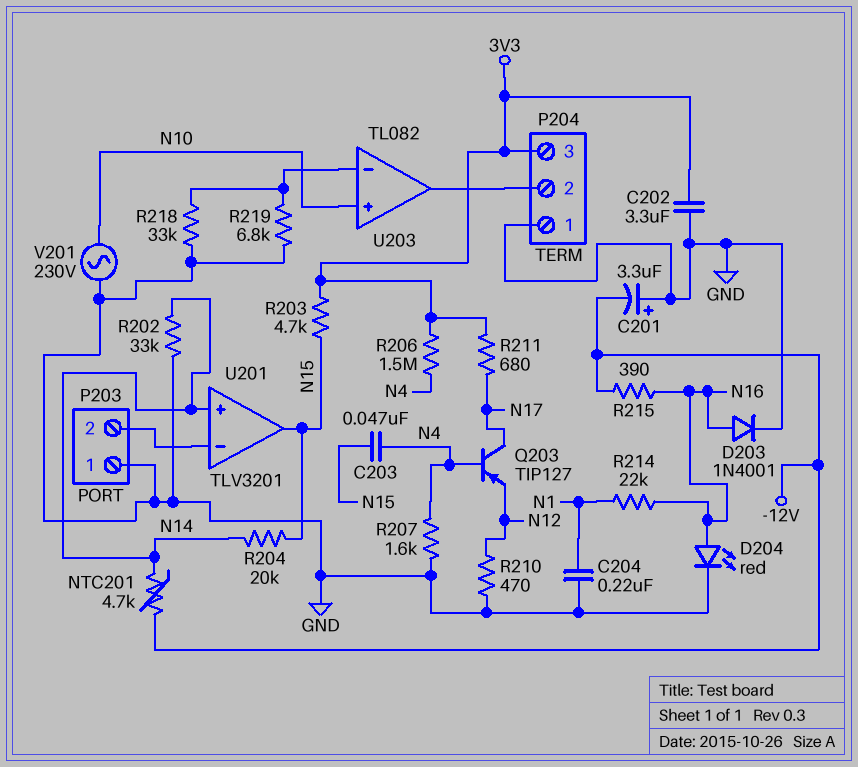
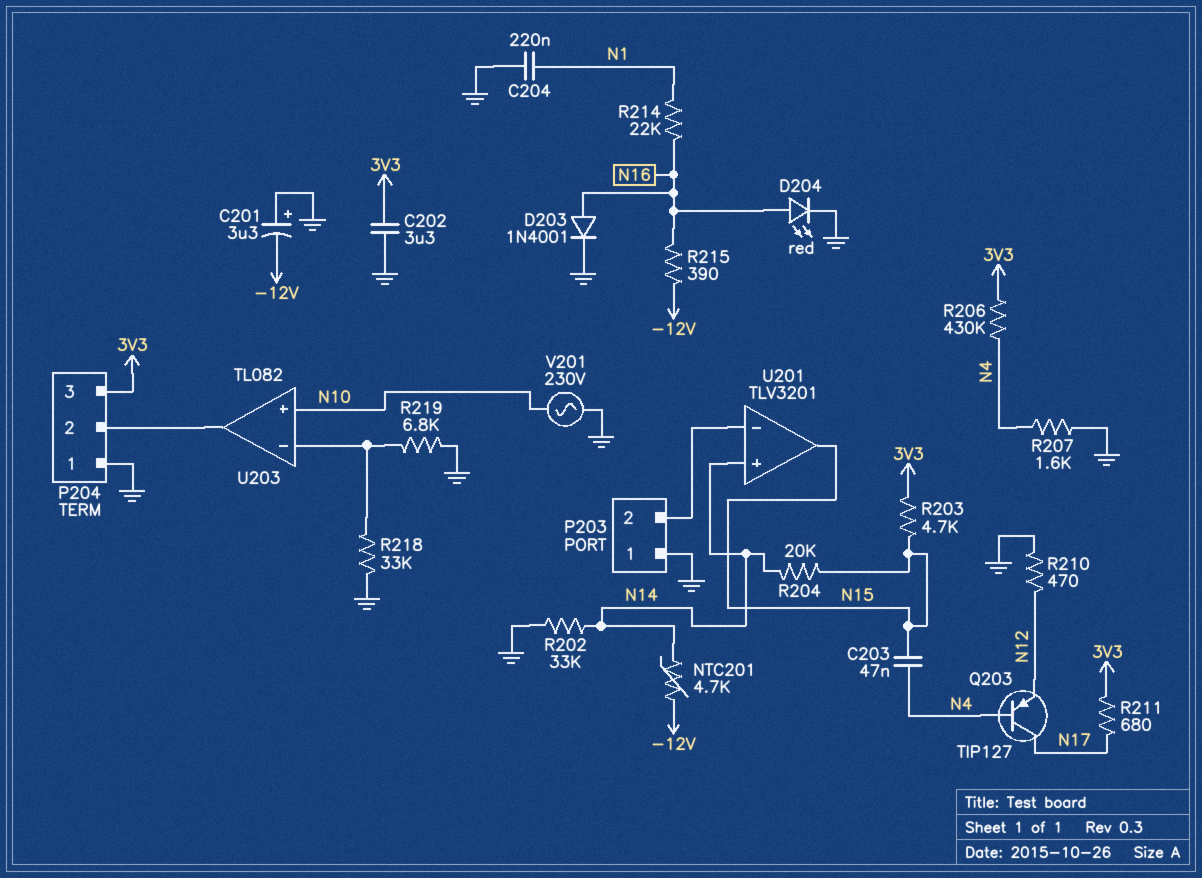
R206: 1.5M (3V3, N4) -> 430k (3V3, N4)

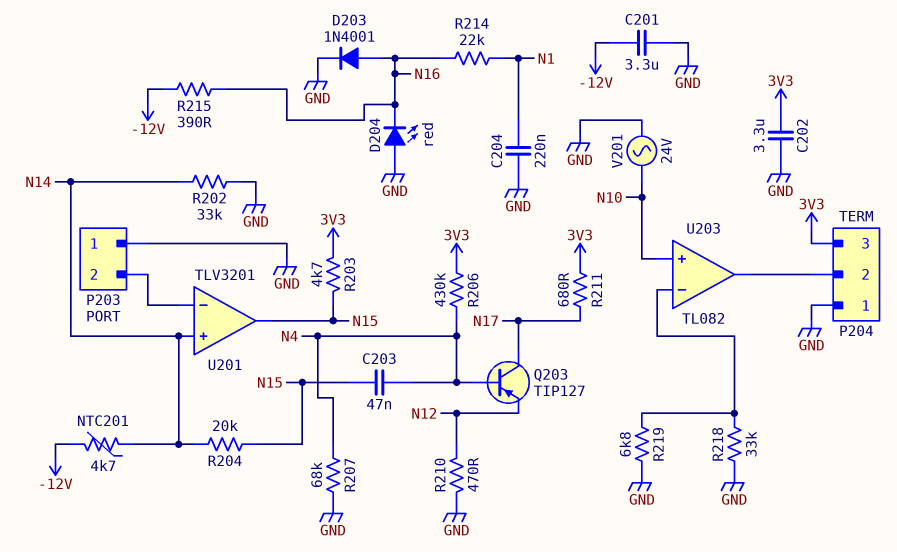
C201: 3.3uF (plus GND, minus -12V) -> 3.3uF (-12V, GND)
D204: LED red (A N16, K GND) -> LED red (A GND, K N16)
R207: 1.6k (GND, N4) -> 68k (GND, N4)
V201: AC 230V (GND, N10) -> AC 24V (GND, N10)

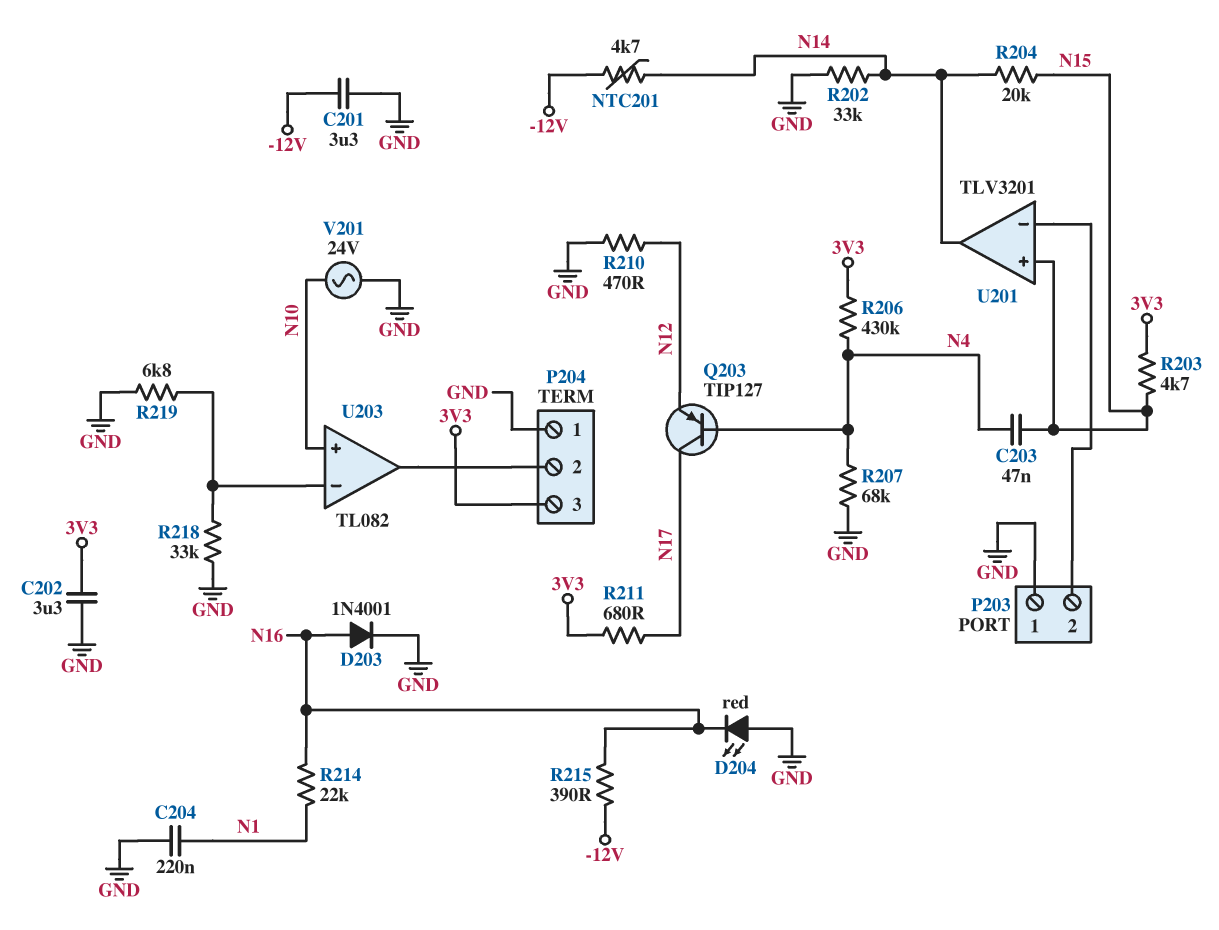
U201 pin in+: N14 -> N15
U201 pin out: N15 -> N14

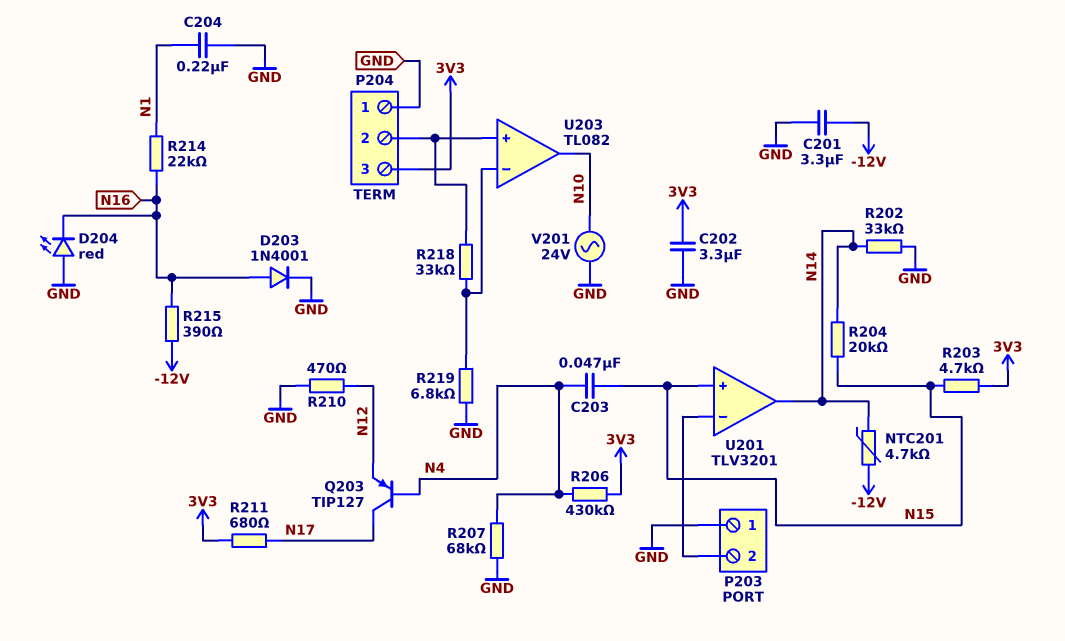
R218: 33k (GND, U203/in-) -> 33k (P204/2, U203/in-)
U203 pin in+: N10 -> P204/2
U203 pin out: P204/2 -> N10

